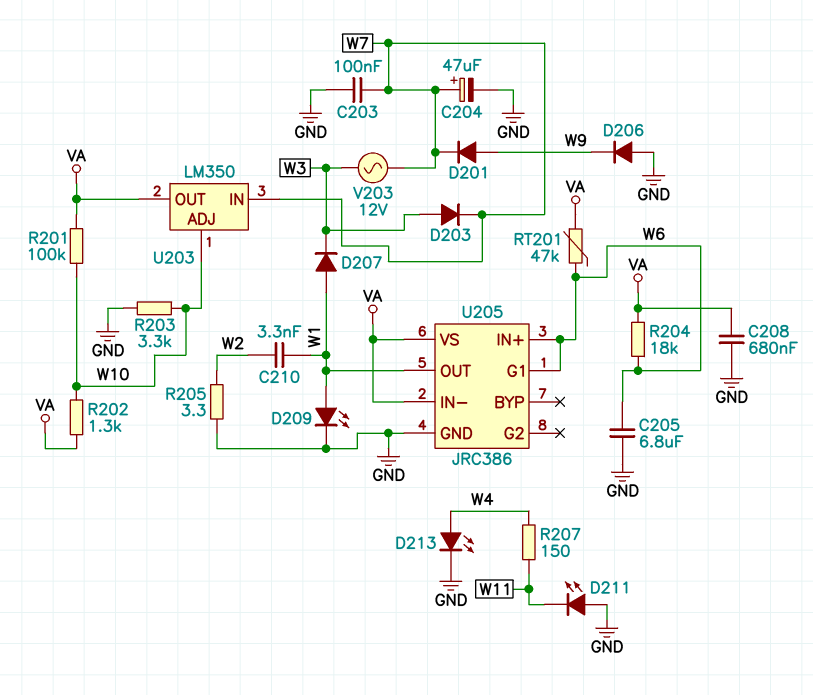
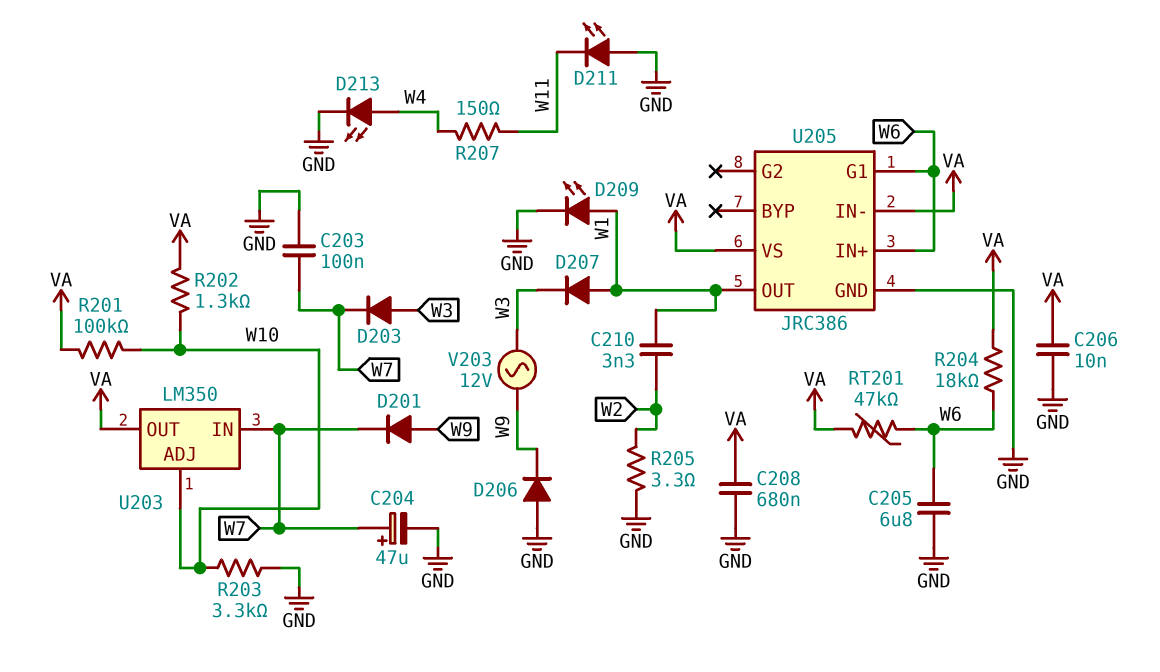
C206: none -> 10nF (GND, VA)
V203: AC 12V (W3, W7) -> AC 12V (W3, W9)

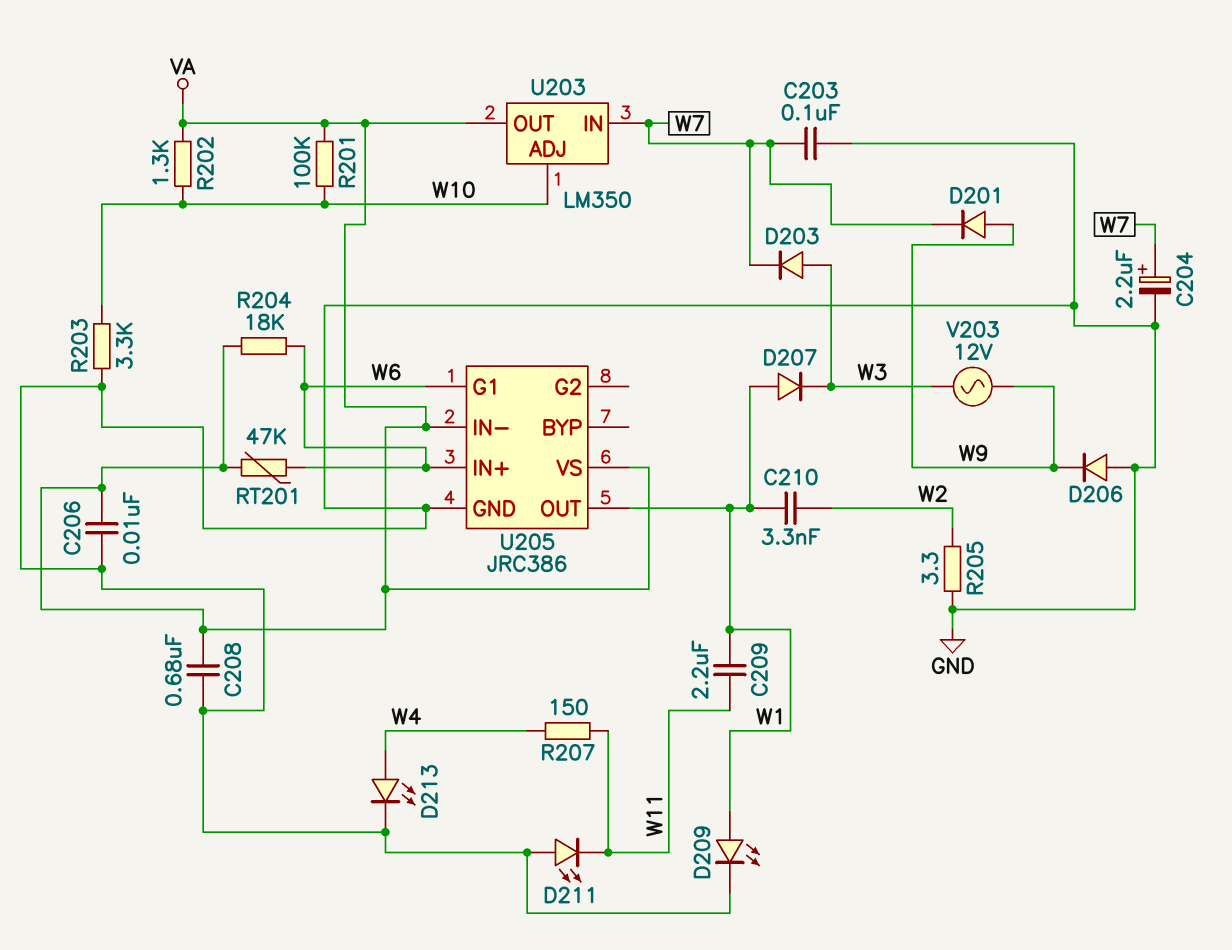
C204: 47uF (plus W7, minus GND) -> 2.2uF (plus W7, minus GND)
C205: 6.8uF (GND, W6) -> none
C209: none -> 2.2uF (W1, W11)

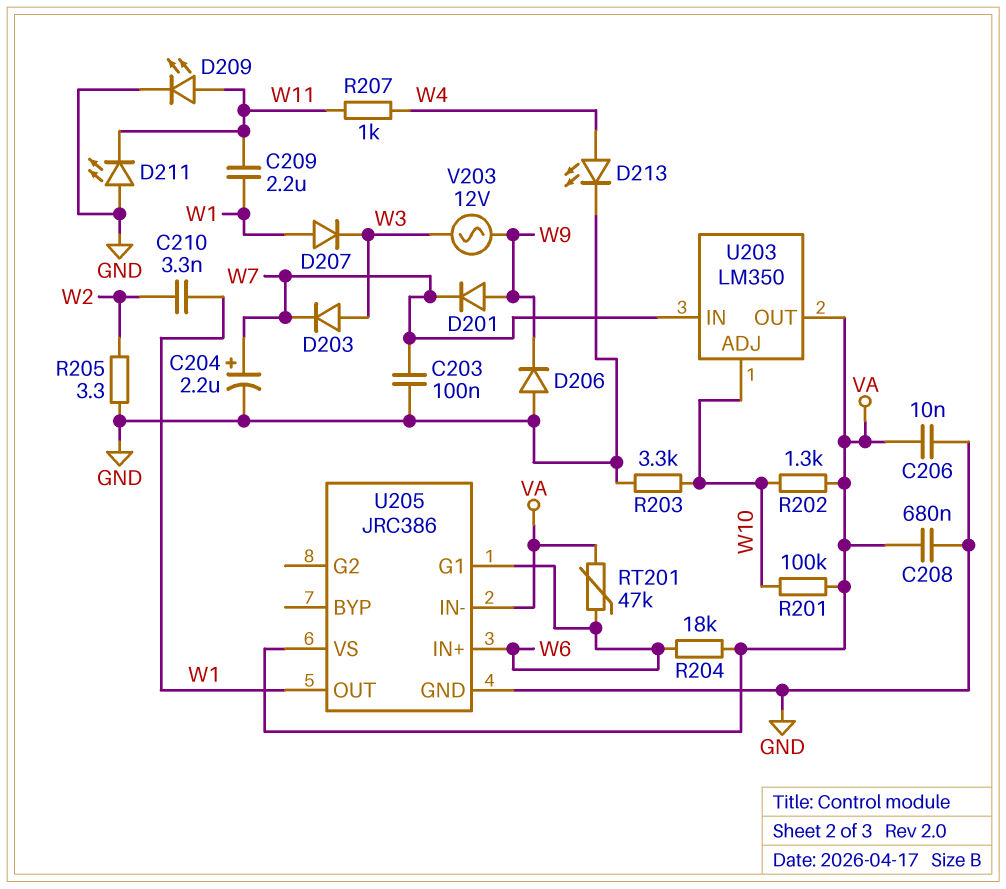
D209: LED (A W1, K GND) -> LED (A W11, K GND)
R207: 150 (W4, W11) -> 1k (W4, W11)

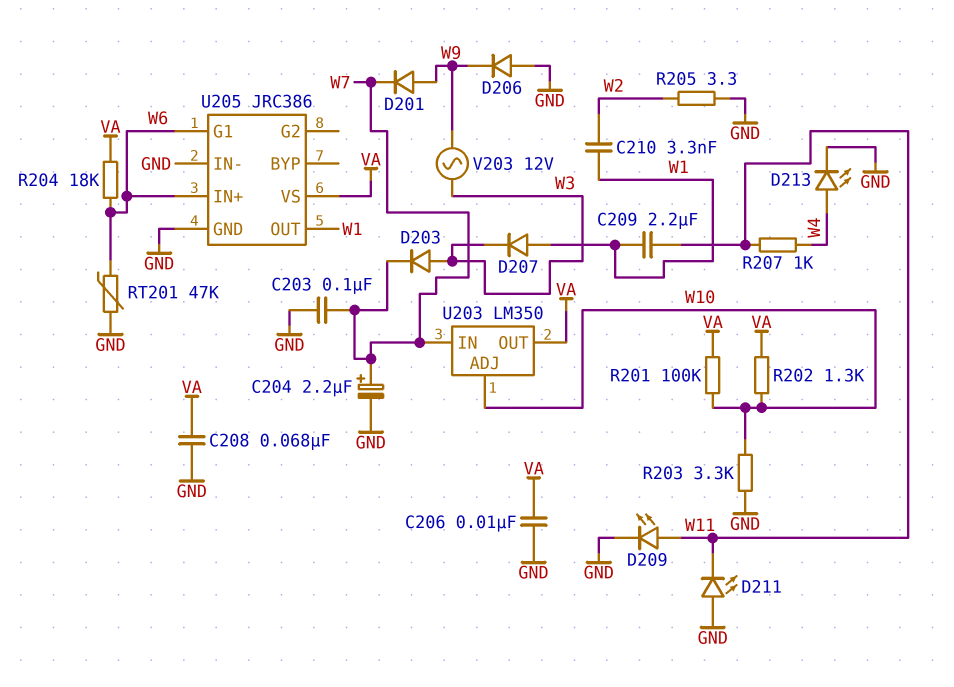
C208: 680nF (GND, VA) -> 68nF (GND, VA)
RT201: 47k (VA, W6) -> 47k (GND, W6)
U205 pin IN-: VA -> GND

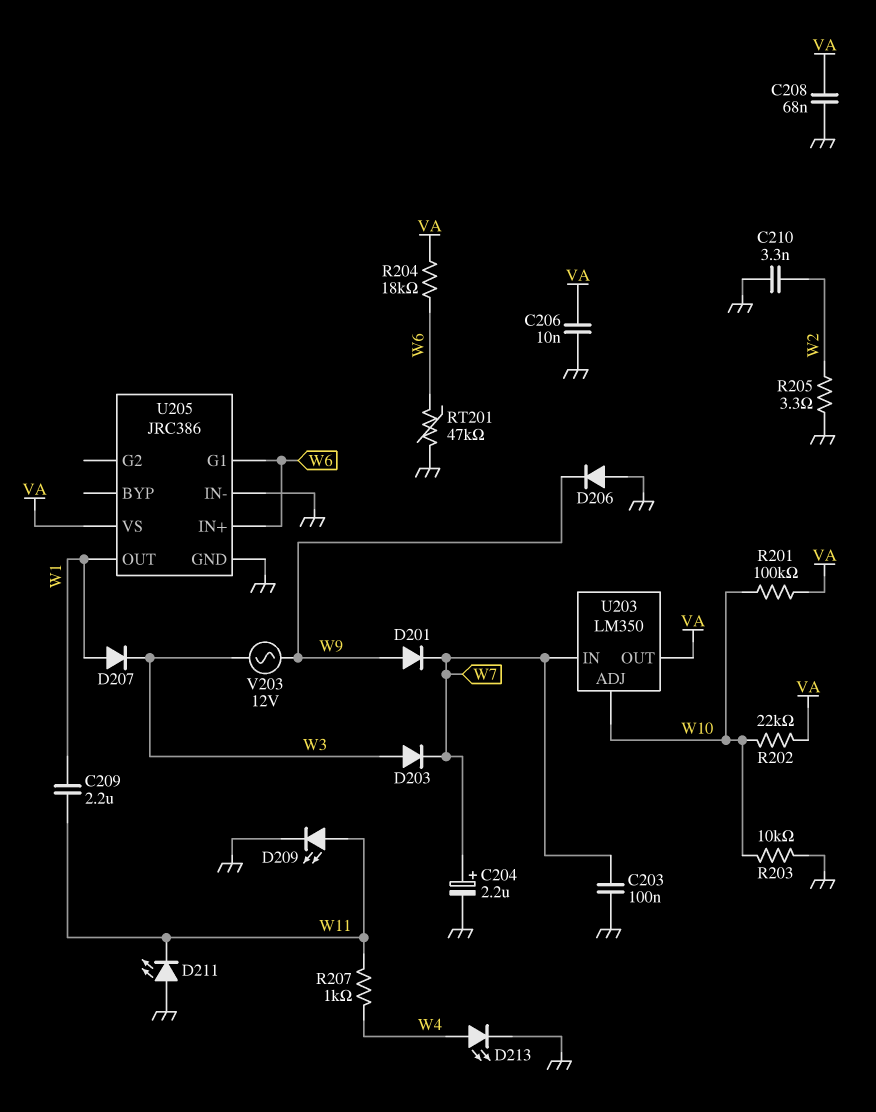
C210: 3.3nF (W1, W2) -> 3.3nF (GND, W2)
R202: 1.3k (VA, W10) -> 22k (VA, W10)
R203: 3.3k (GND, W10) -> 10k (GND, W10)

